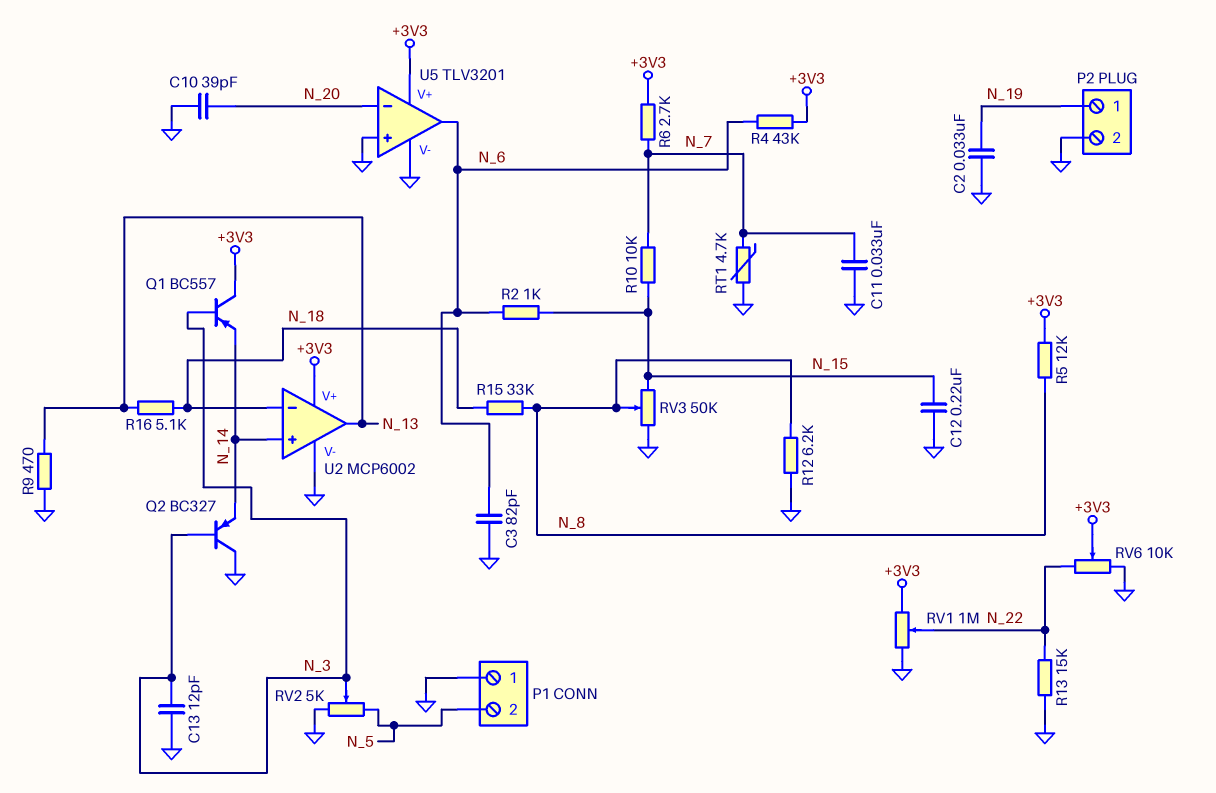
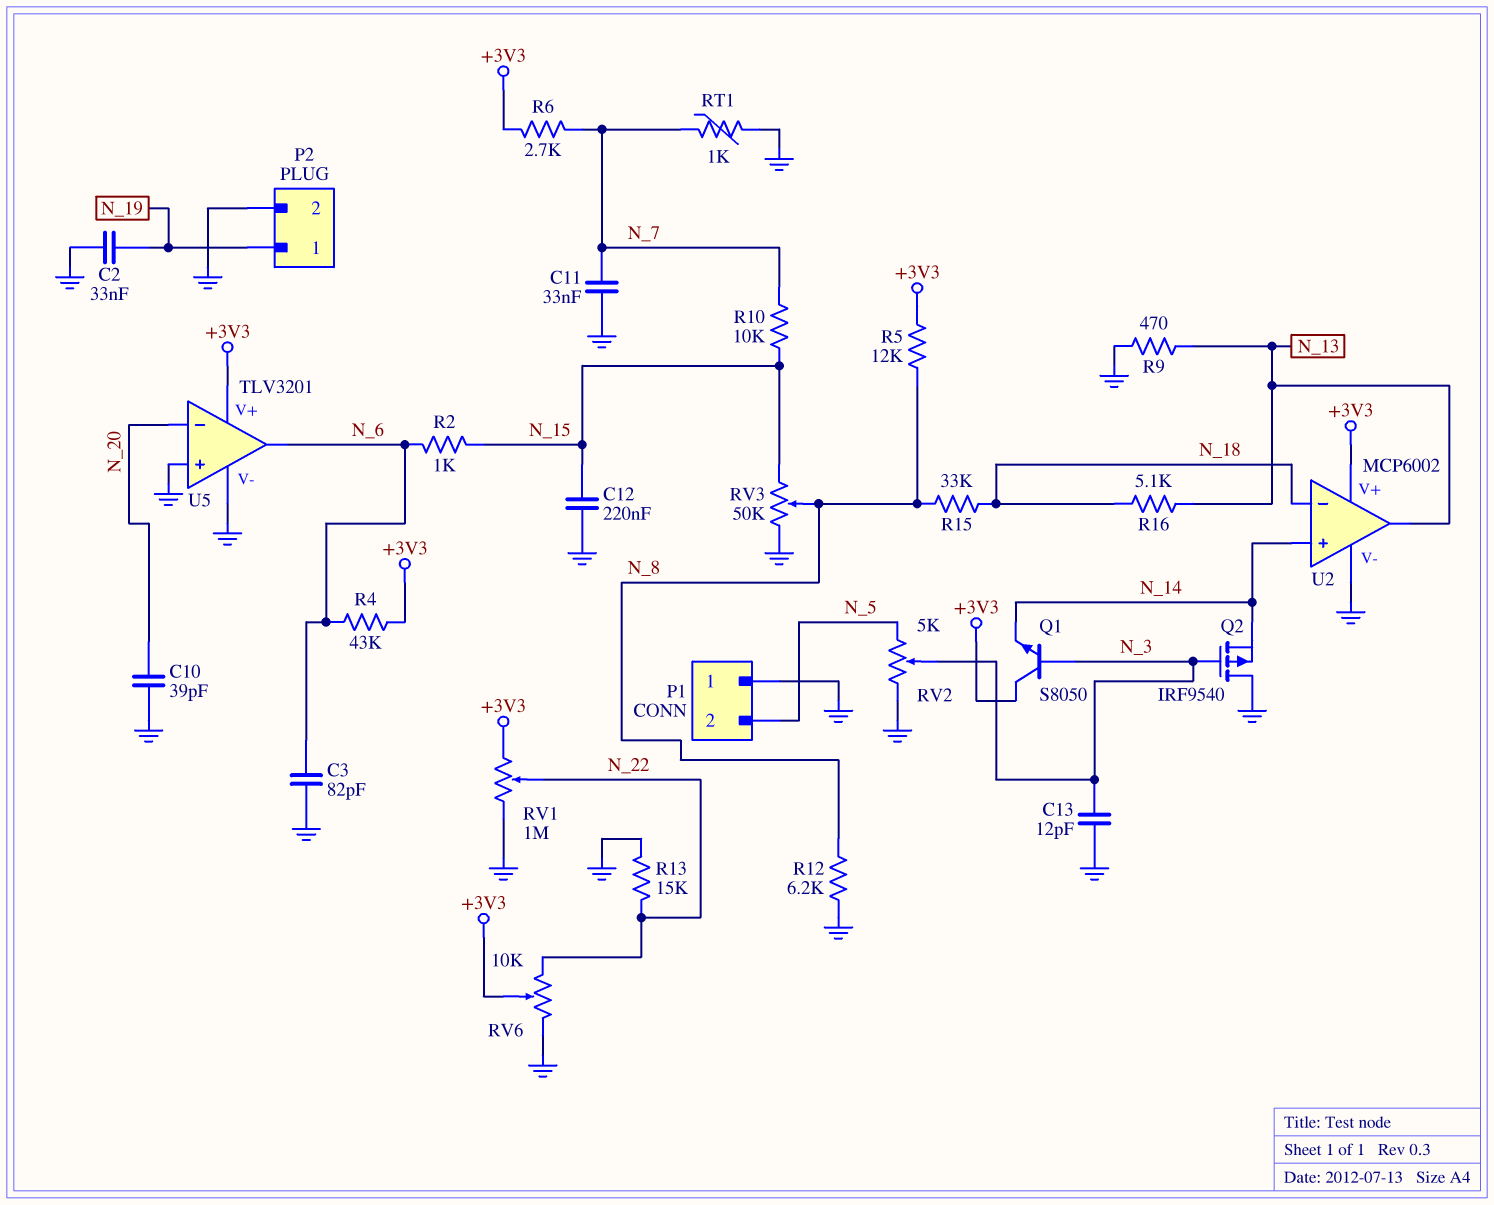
Q1: PNP BC557 (B N_3, C +3V3, E N_14) -> NPN S8050 (B N_3, C +3V3, E N_14)
Q2: PNP BC327 (B N_3, C GND, E N_14) -> PMOS IRF9540 (G N_3, D GND, S N_14)
RT1: 4.7k (GND, N_7) -> 1k (GND, N_7)

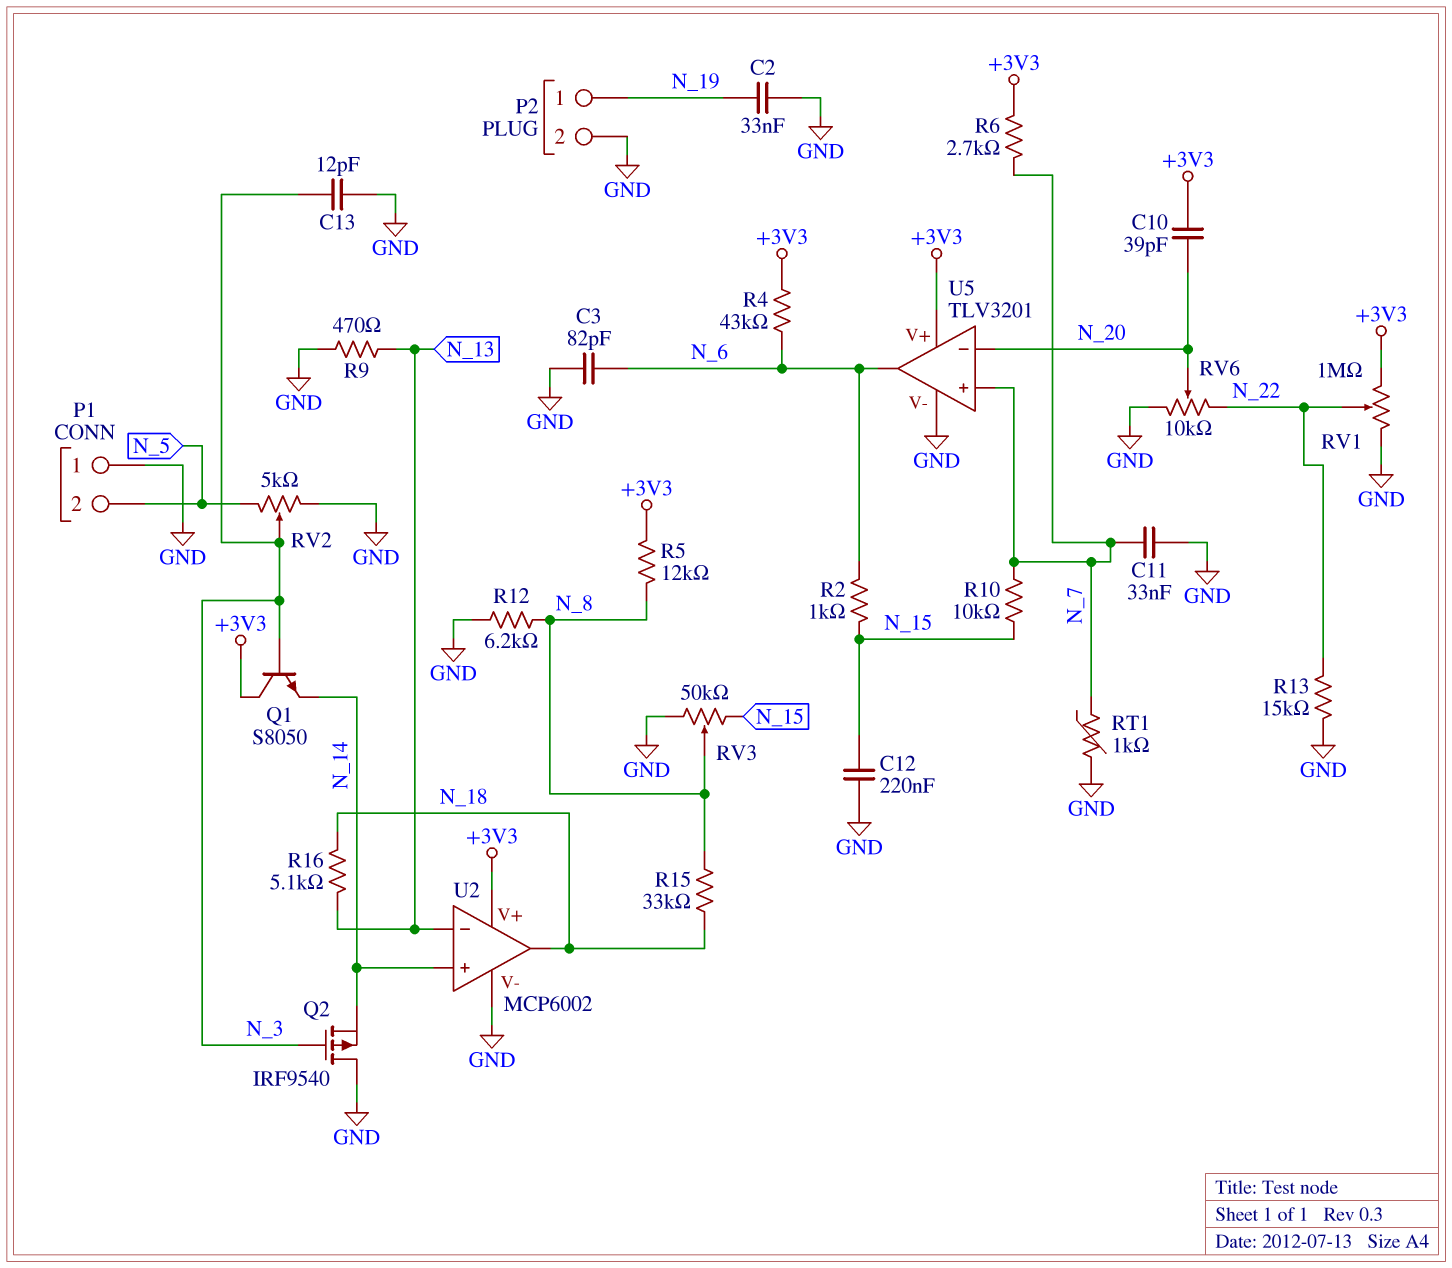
C10: 39pF (GND, N_20) -> 39pF (+3V3, N_20)
RV6: 10k (GND, N_22, wiper +3V3) -> 10k (GND, N_22, wiper N_20)
U2 pin in-: N_18 -> N_13
U2 pin out: N_13 -> N_18
U5 pin in+: GND -> N_7

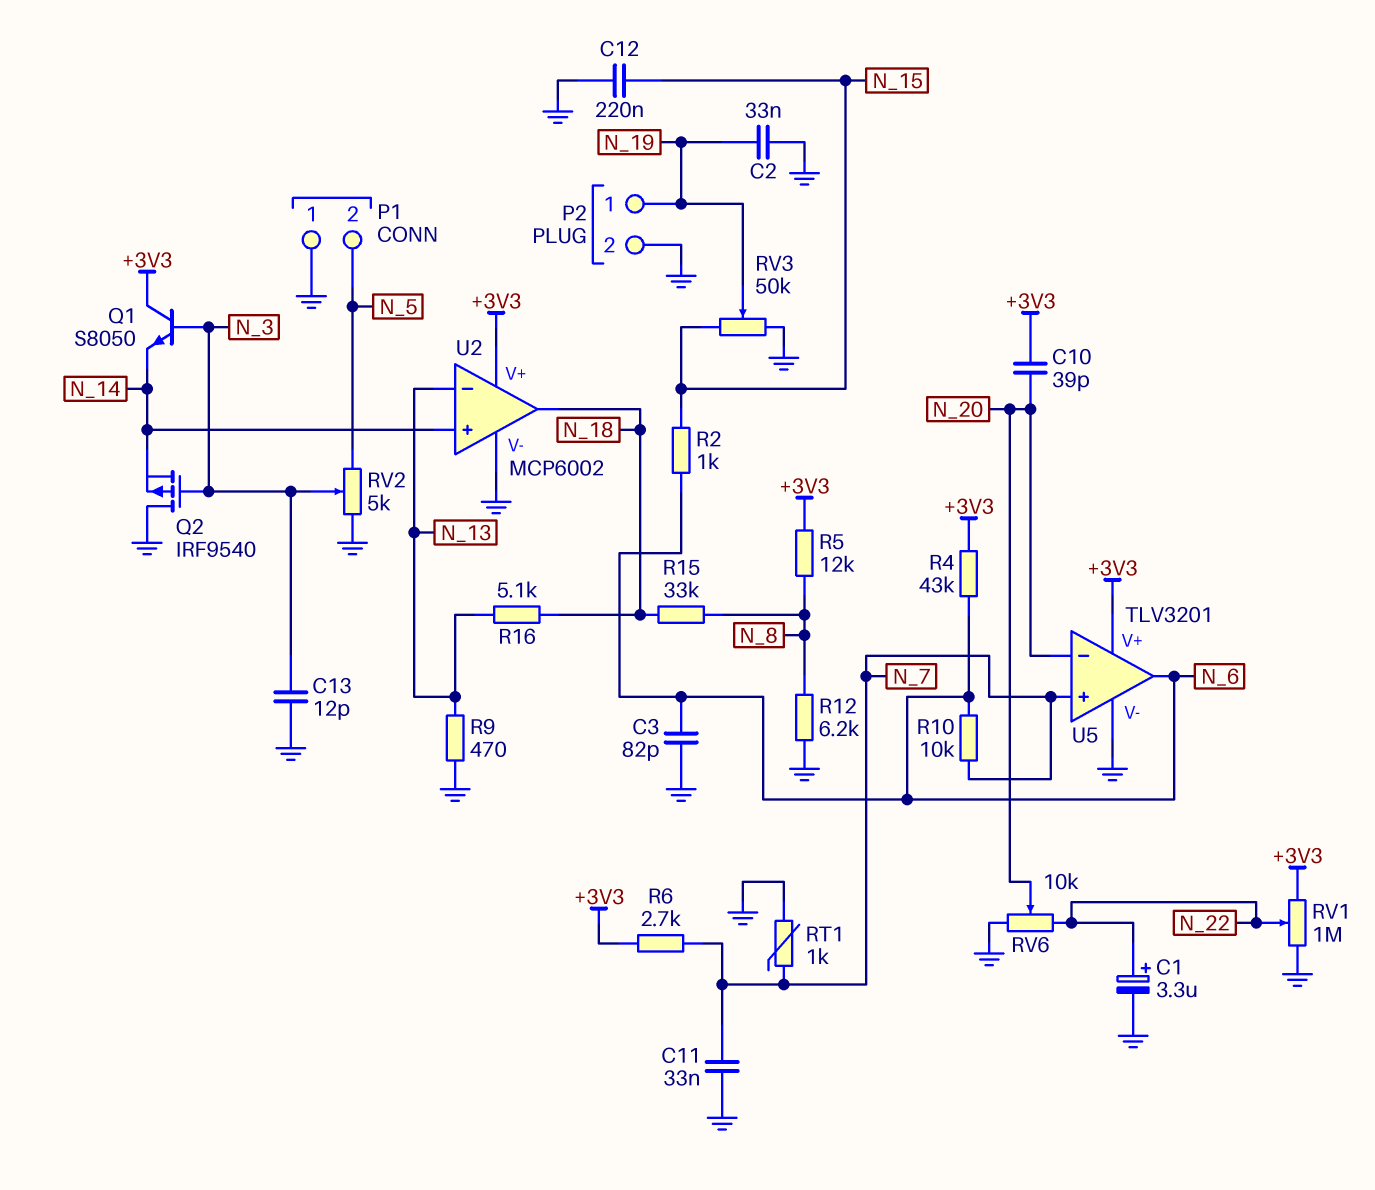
C1: none -> 3.3uF (plus N_22, minus GND)
R10: 10k (N_7, N_15) -> 10k (N_6, N_7)
R13: 15k (GND, N_22) -> none
RV3: 50k (GND, N_15, wiper N_8) -> 50k (GND, N_15, wiper N_19)

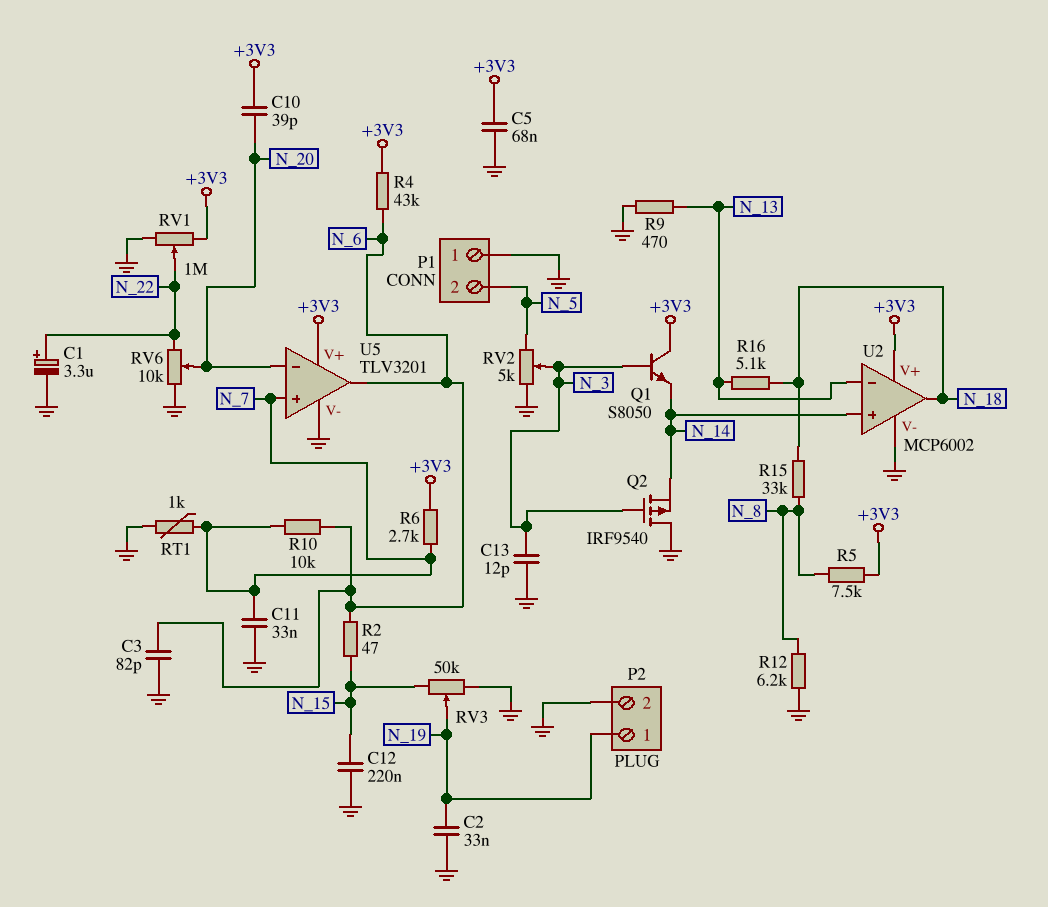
C5: none -> 68nF (+3V3, GND)
R2: 1k (N_6, N_15) -> 47 (N_6, N_15)
R5: 12k (+3V3, N_8) -> 7.5k (+3V3, N_8)

